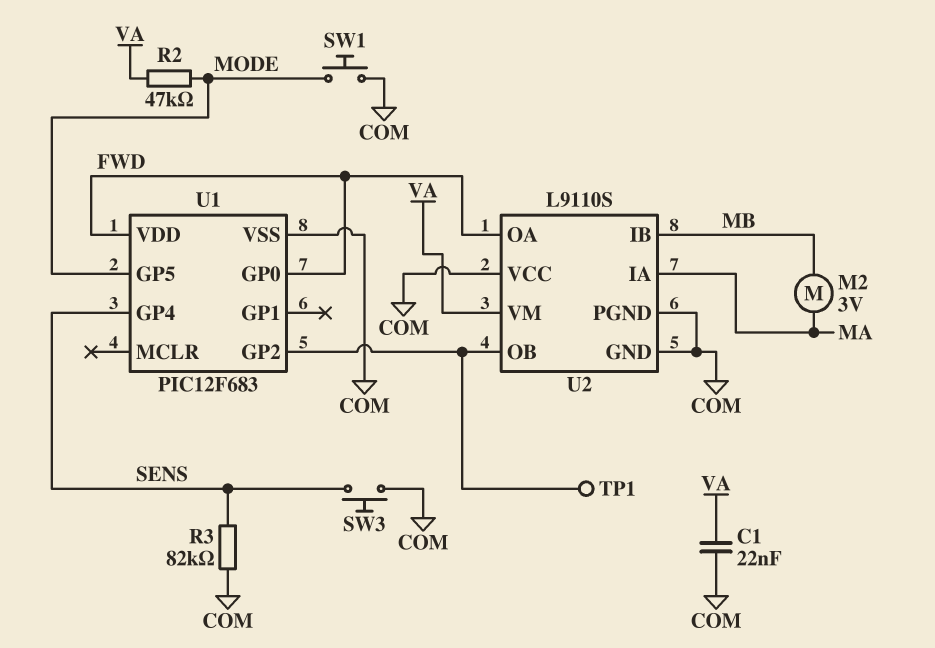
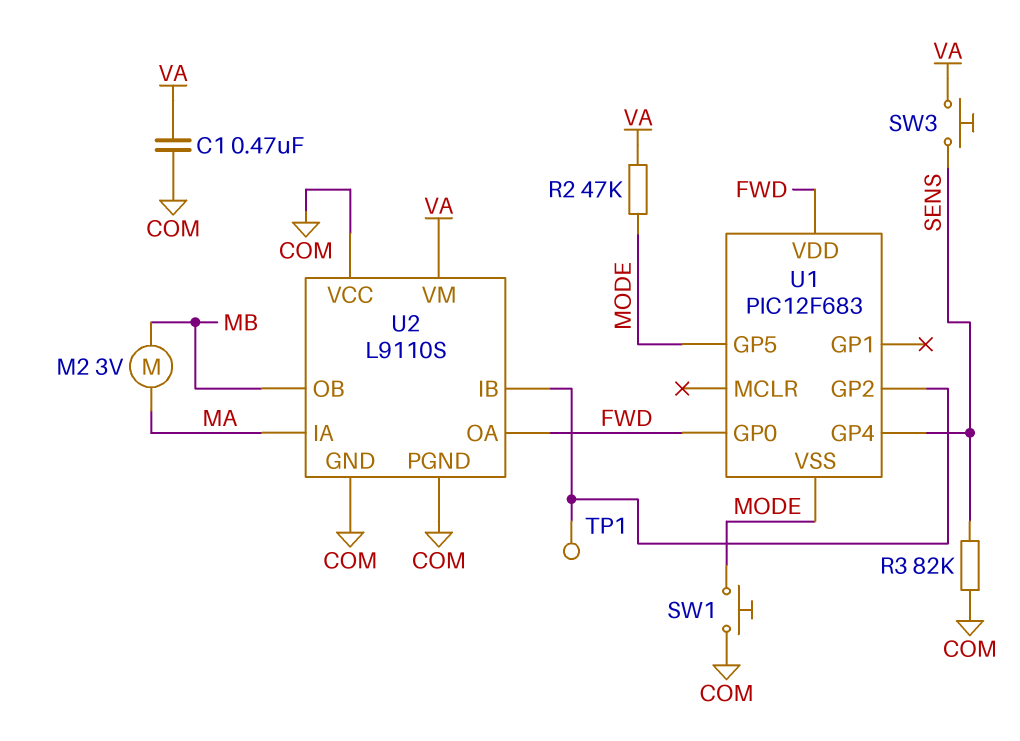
C1: 22nF (COM, VA) -> 470nF (COM, VA)
SW3: button (COM, SENS) -> button (SENS, VA)
U1 pin VSS: COM -> MODE
U2 pin IB: MB -> U1/GP2
U2 pin OB: U1/GP2 -> MB

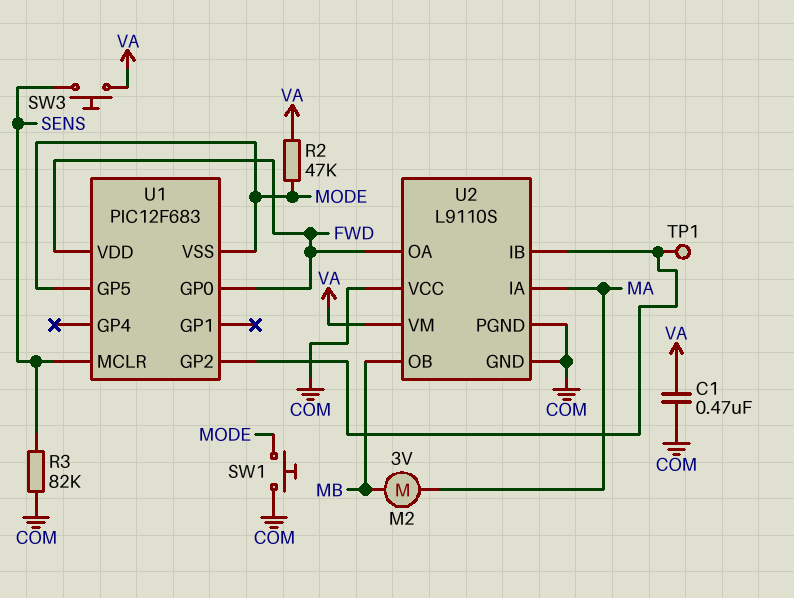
U1 pin GP4: SENS -> none
U1 pin MCLR: none -> SENS

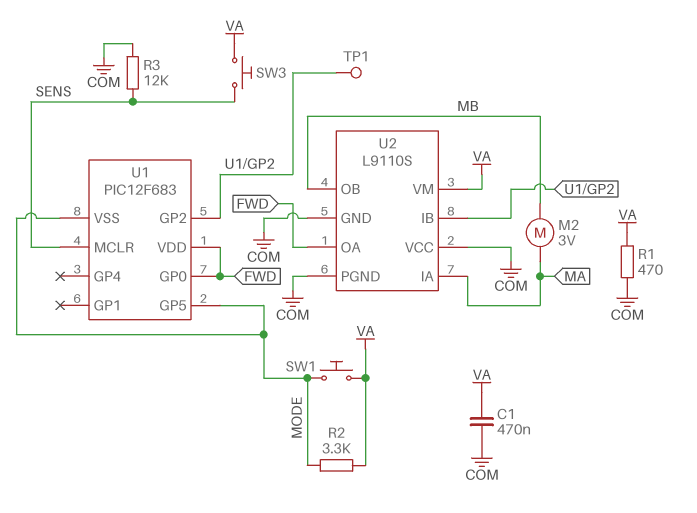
R1: none -> 470 (COM, VA)
R2: 47k (MODE, VA) -> 3.3k (MODE, VA)
R3: 82k (COM, SENS) -> 12k (COM, SENS)
SW1: button (COM, MODE) -> button (MODE, VA)

